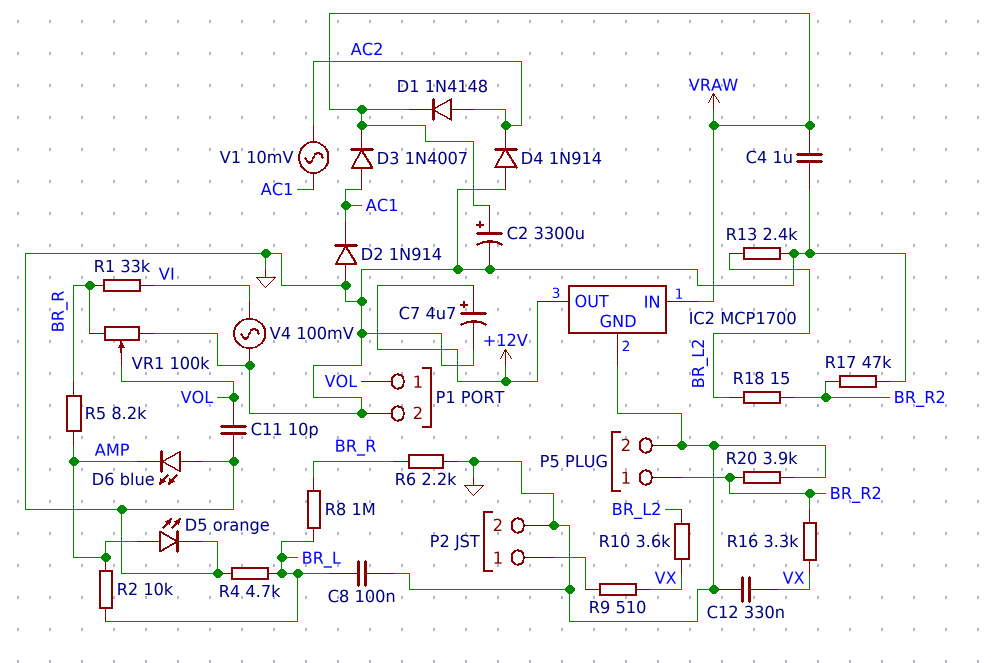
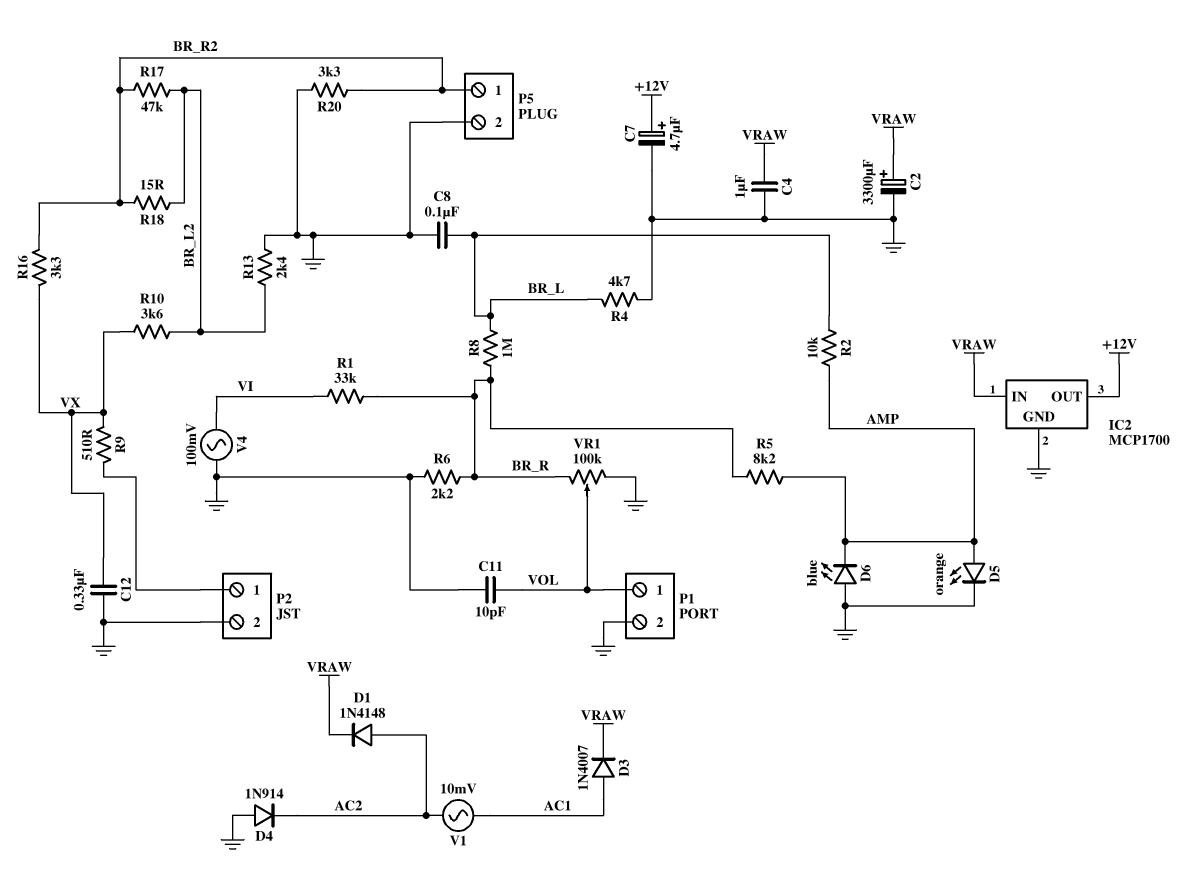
D2: diode 1N914 (A GND, K AC1) -> none
R17: 47k (BR_R2, GND) -> 47k (BR_L2, BR_R2)
R20: 3.9k (BR_R2, GND) -> 3.3k (BR_R2, GND)

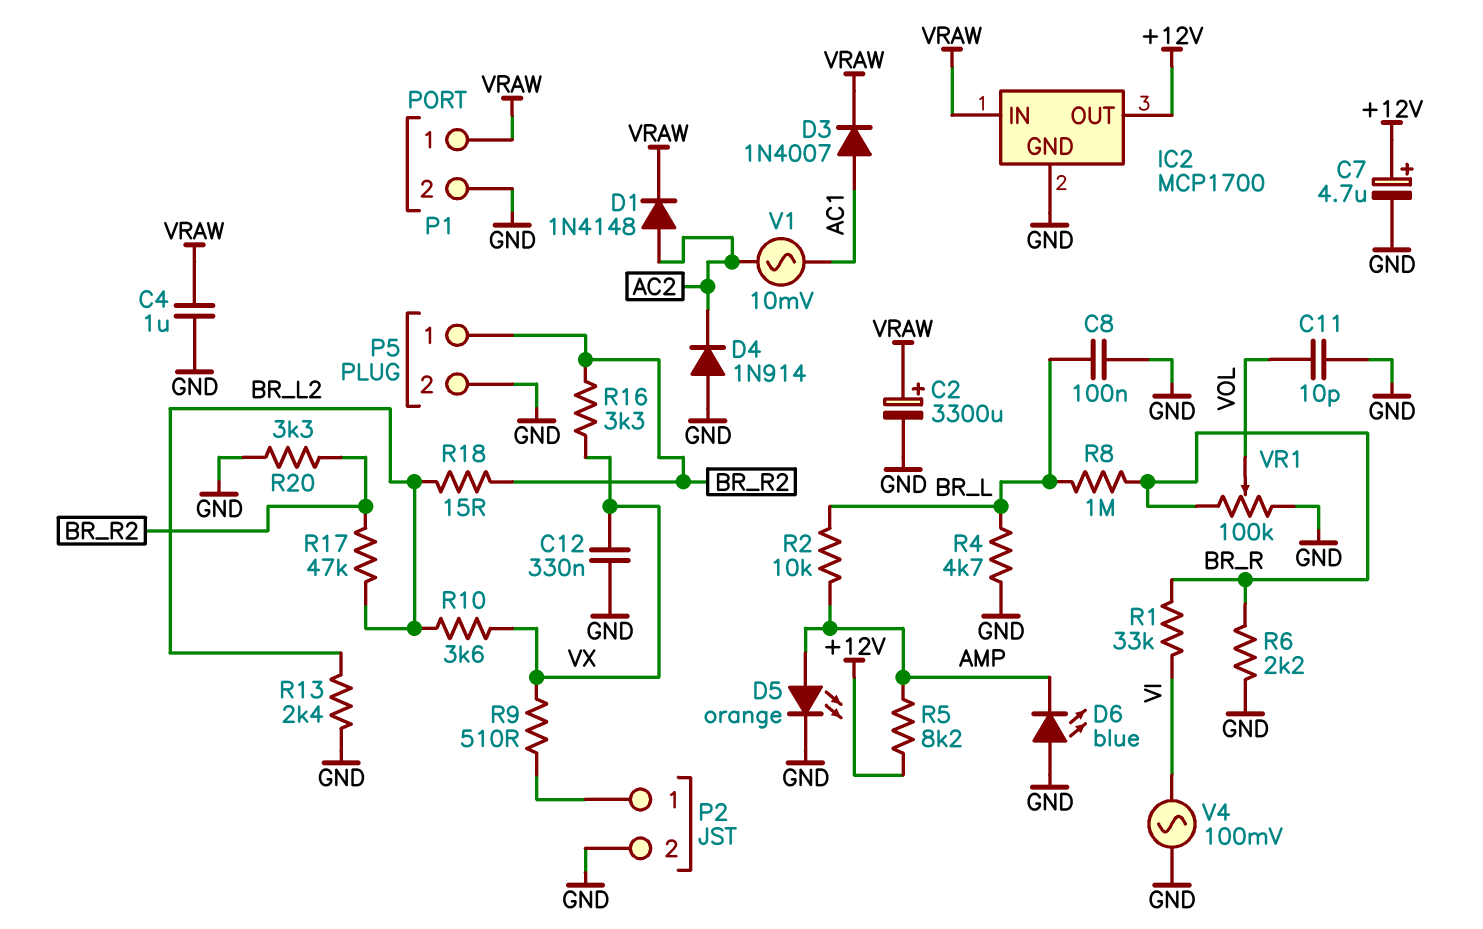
P1 pin 1: VOL -> VRAW
R5: 8.2k (AMP, BR_R) -> 8.2k (+12V, AMP)

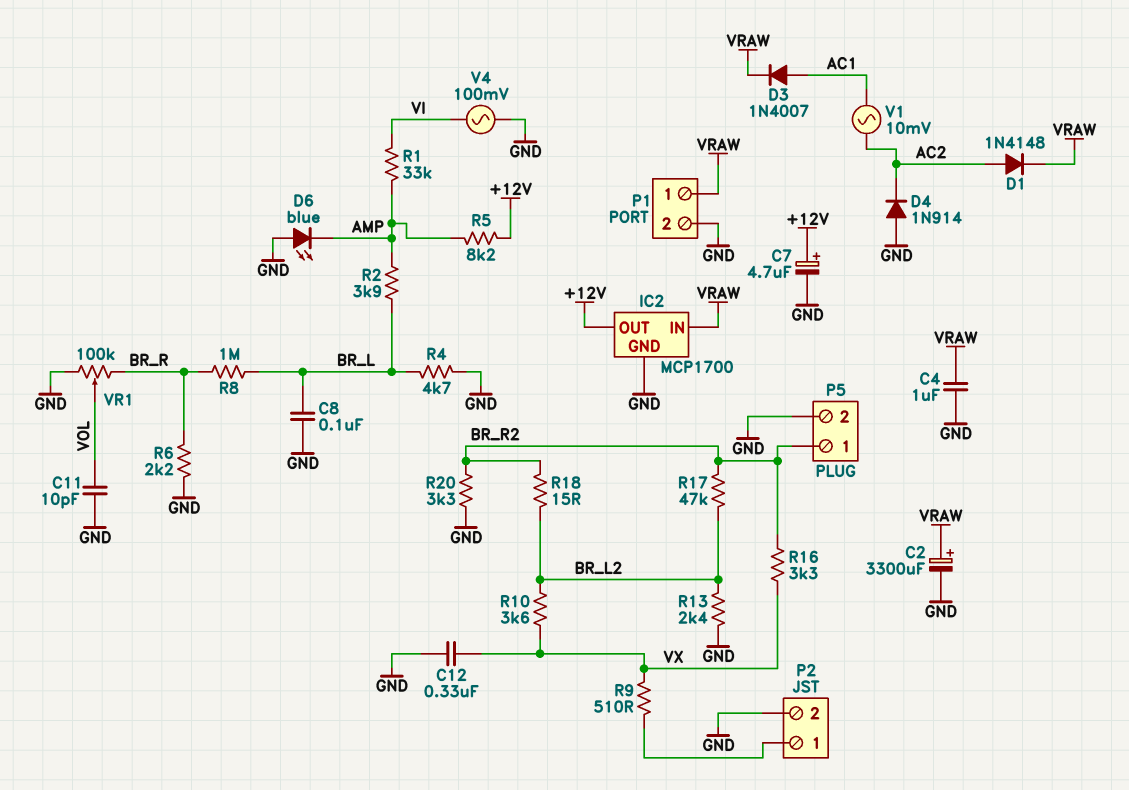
D5: LED orange (A AMP, K GND) -> none
R1: 33k (BR_R, VI) -> 33k (AMP, VI)
R2: 10k (AMP, BR_L) -> 3.9k (AMP, BR_L)

